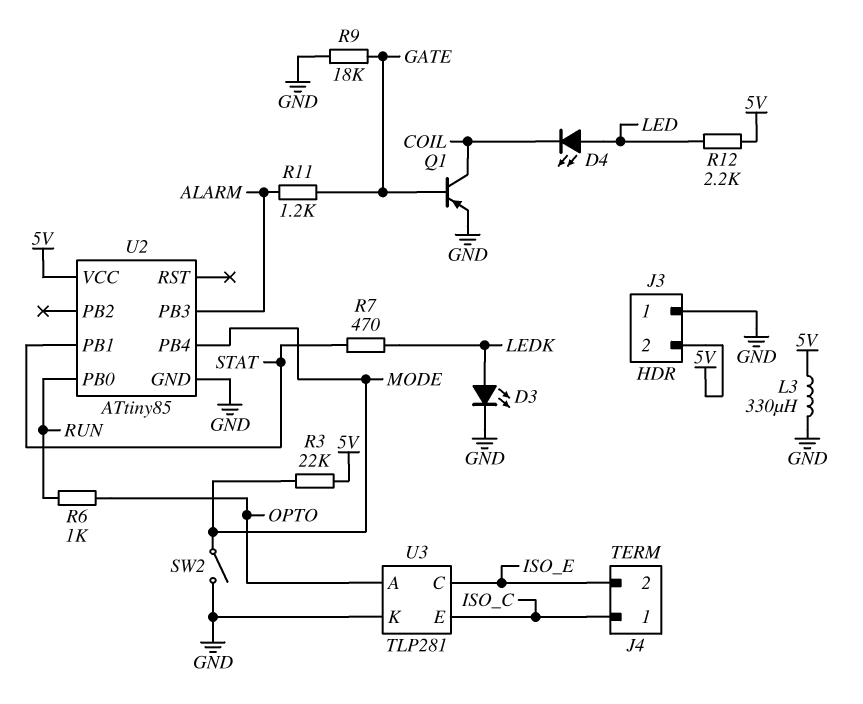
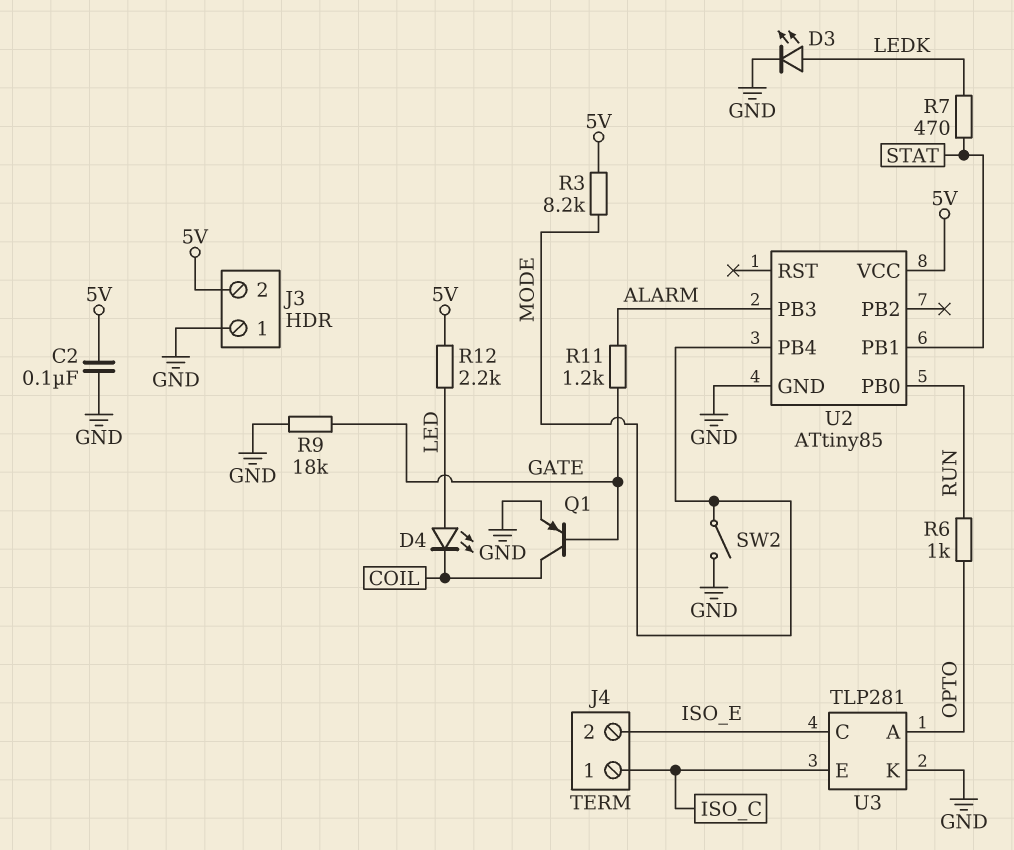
C2: none -> 100nF (5V, GND)
L3: 330uH (5V, GND) -> none
R3: 22k (5V, MODE) -> 8.2k (5V, MODE)

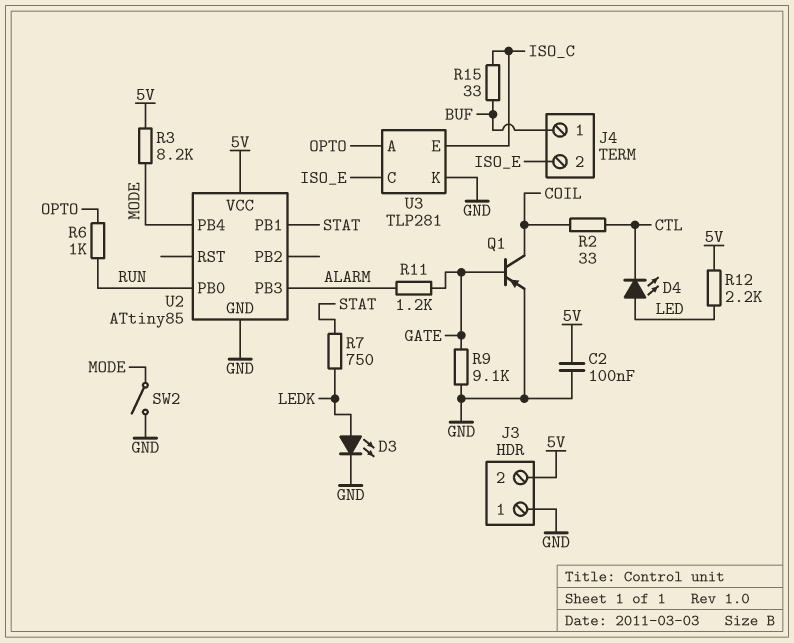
D4: LED (A LED, K COIL) -> LED (A LED, K CTL)
J4 pin 1: ISO_C -> BUF
R2: none -> 33 (COIL, CTL)
R7: 470 (LEDK, STAT) -> 750 (LEDK, STAT)
R9: 18k (GATE, GND) -> 9.1k (GATE, GND)
R15: none -> 33 (BUF, ISO_C)

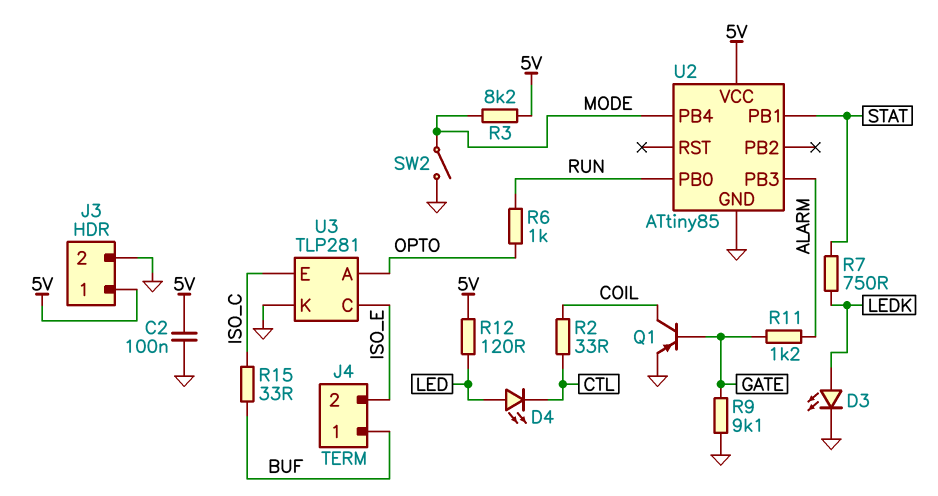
J3 pin 1: GND -> 5V
J3 pin 2: 5V -> GND
R12: 2.2k (5V, LED) -> 120 (5V, LED)

